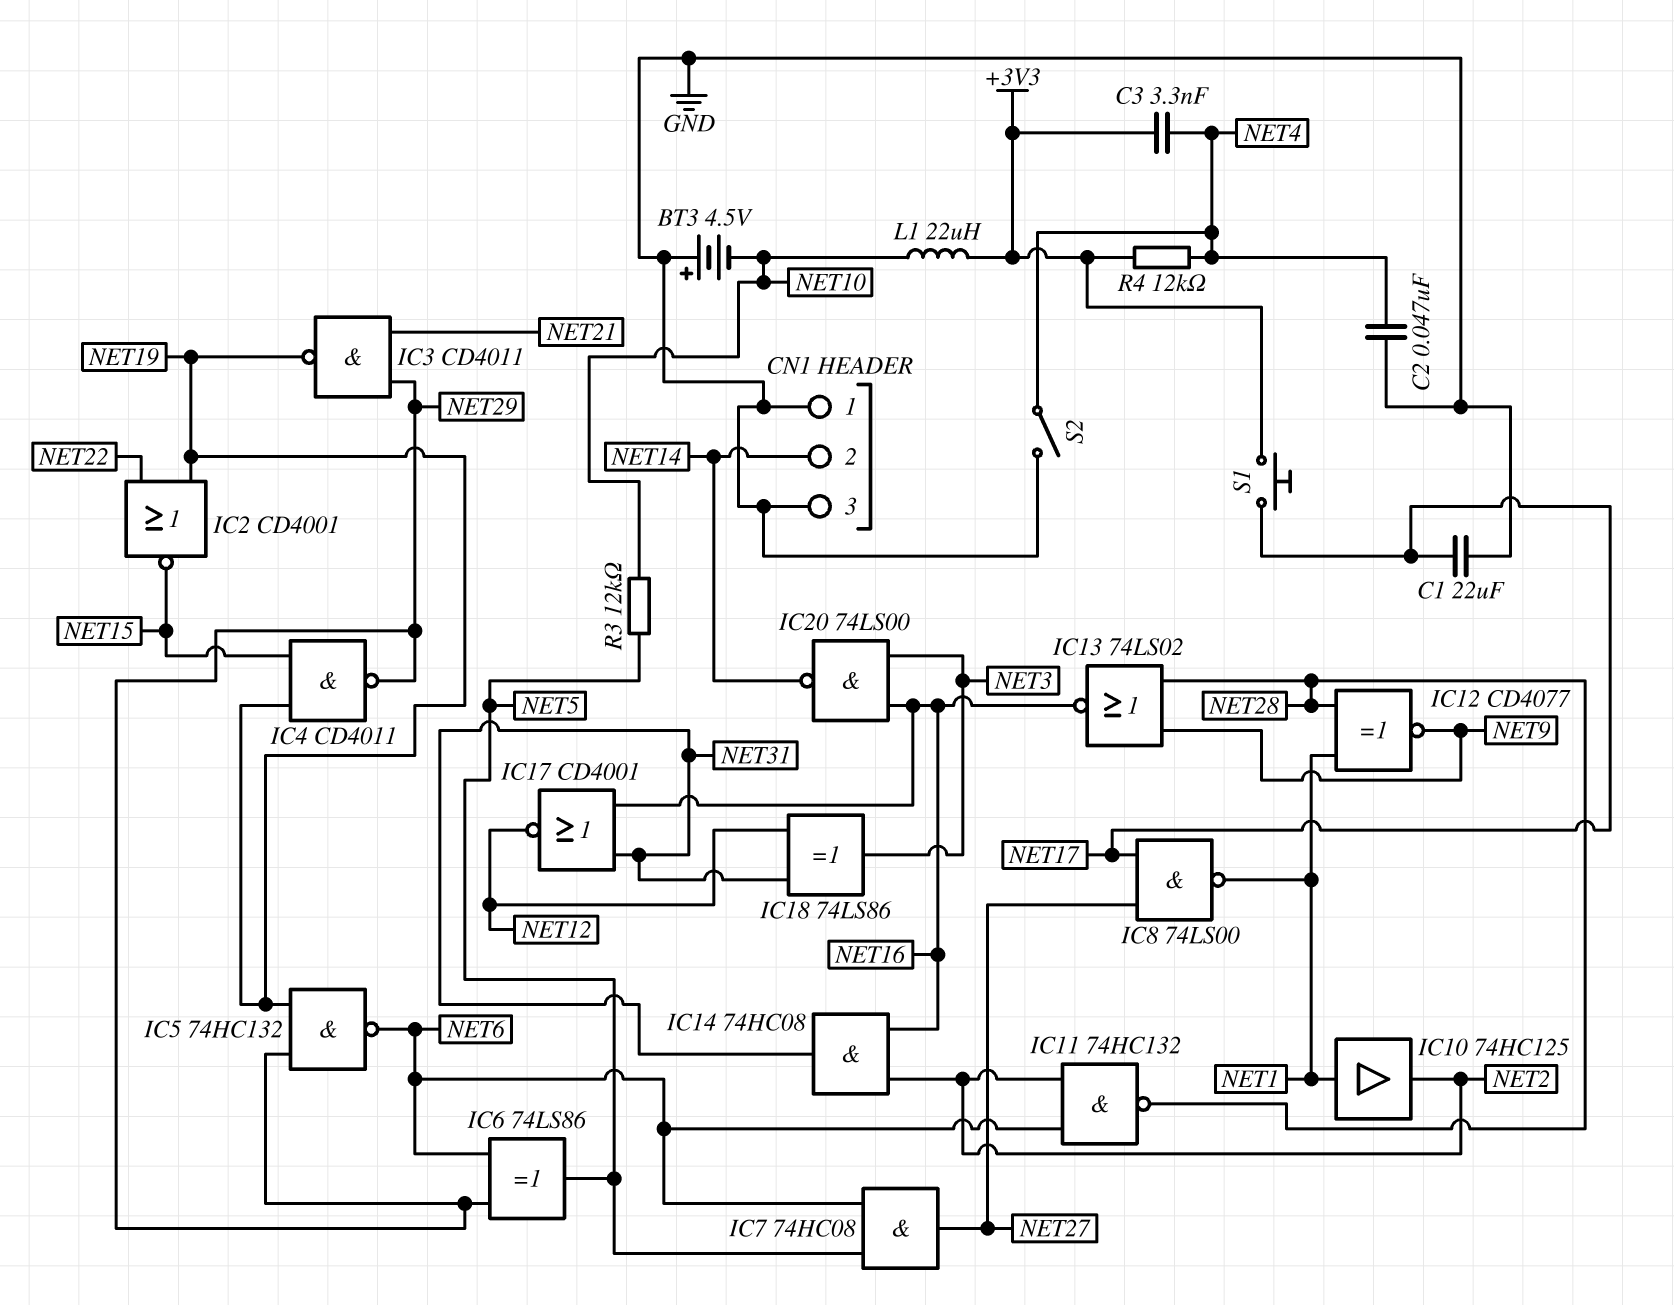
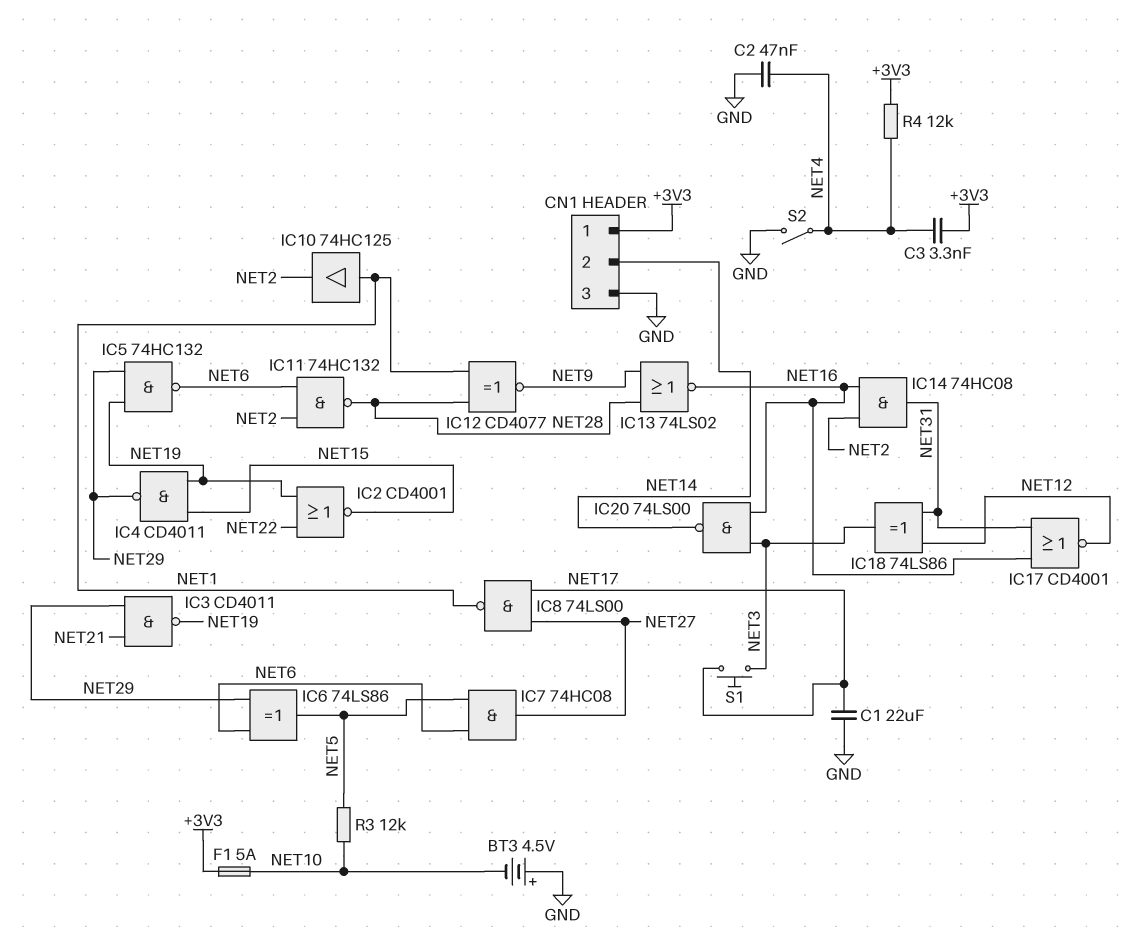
CN1 pin 1: GND -> +3V3
F1: none -> 5A (+3V3, NET10)
L1: 22uH (+3V3, NET10) -> none
S1: button (+3V3, NET17) -> button (NET3, NET17)

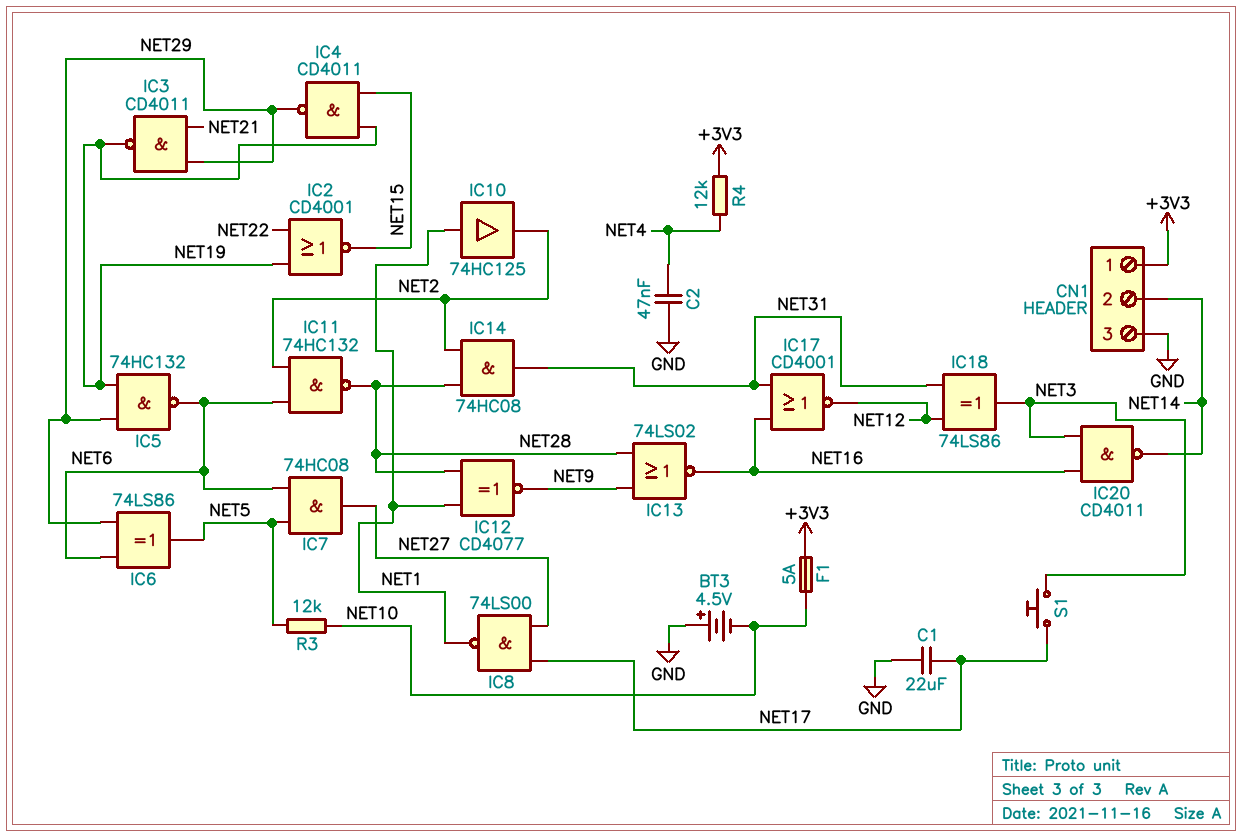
C3: 3.3nF (+3V3, NET4) -> none
IC14: AND 74HC08 (in NET2, in NET16, out NET31) -> AND 74HC08 (in NET2, in NET28, out NET31)
IC20: NAND 74LS00 (in NET3, in NET16, out NET14) -> NAND CD4011 (in NET3, in NET16, out NET14)
S2: switch (GND, NET4) -> none

